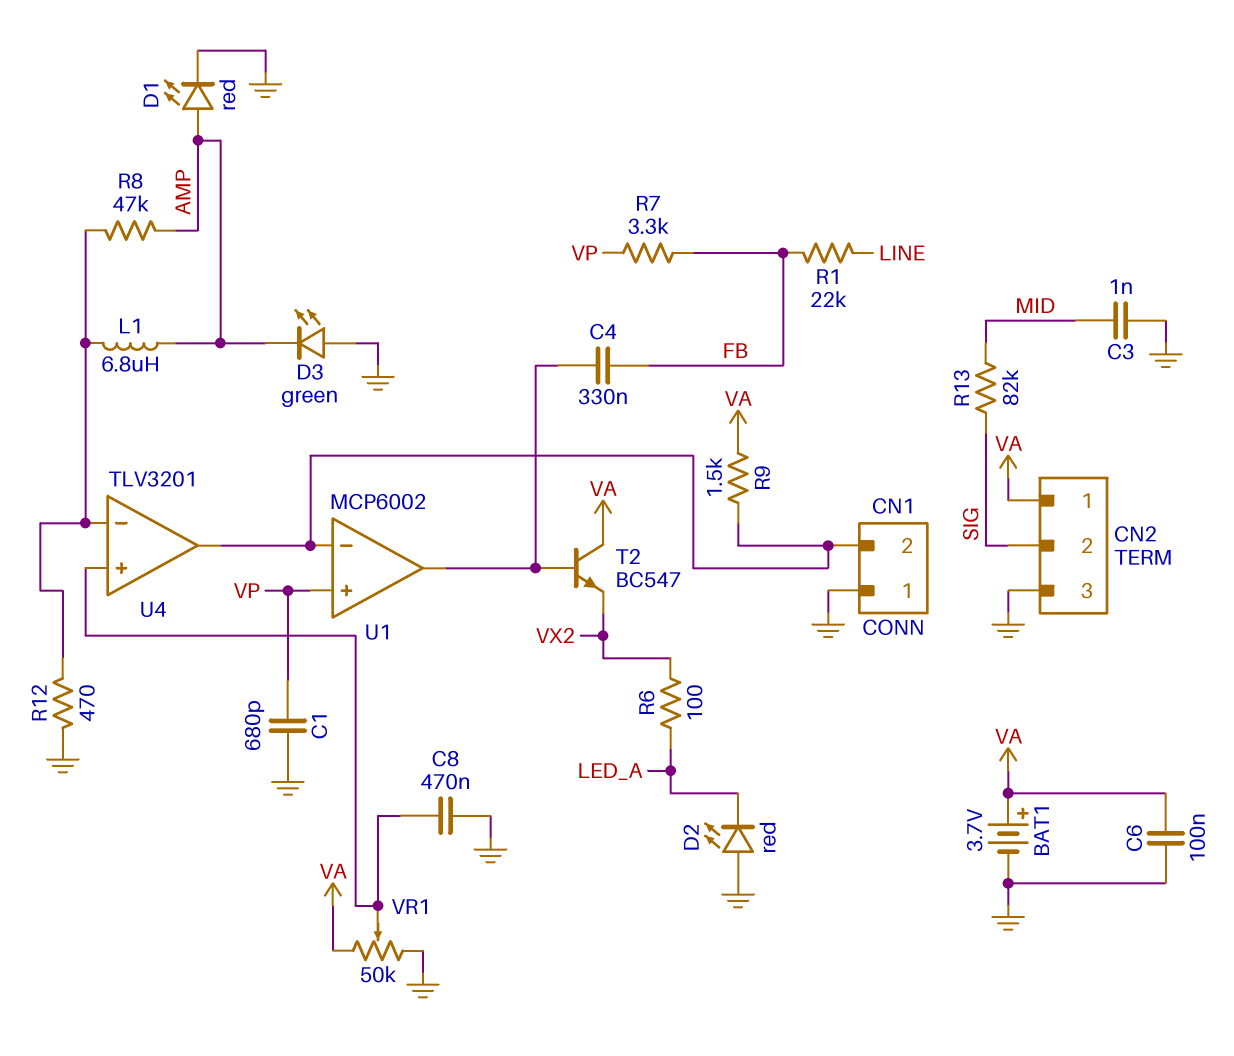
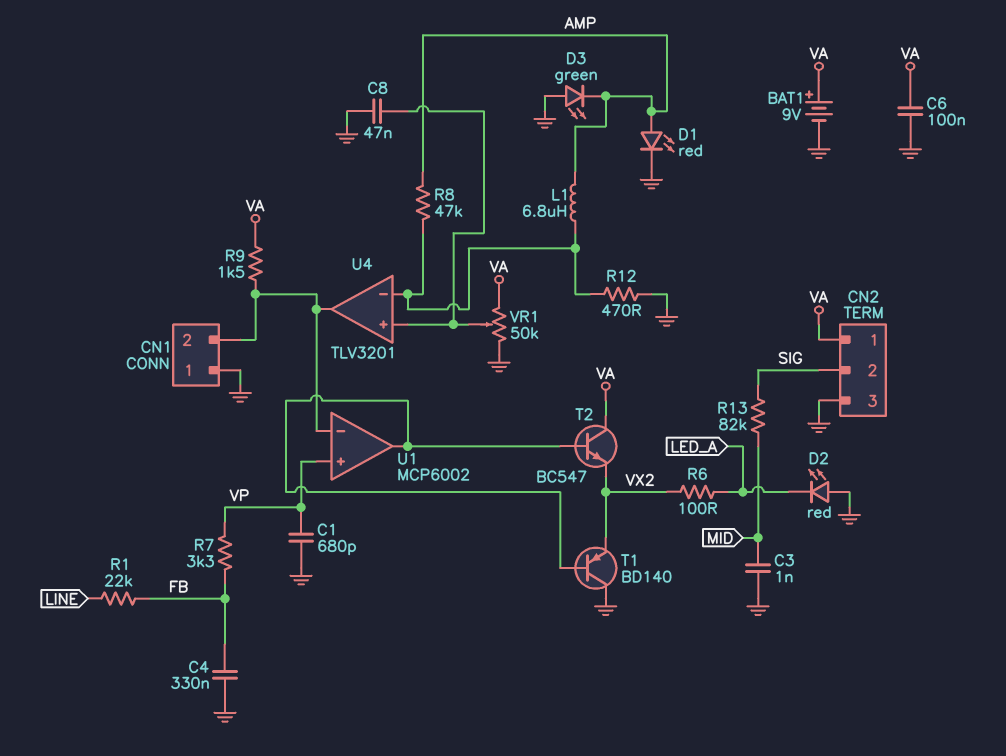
BAT1: 3.7V (plus VA, minus GND) -> 9V (plus VA, minus GND)
C4: 330nF (FB, U1/out) -> 330nF (FB, GND)
C8: 470nF (GND, U4/in+) -> 47nF (GND, U4/in+)
T1: none -> PNP BD140 (B U1/out, C GND, E VX2)

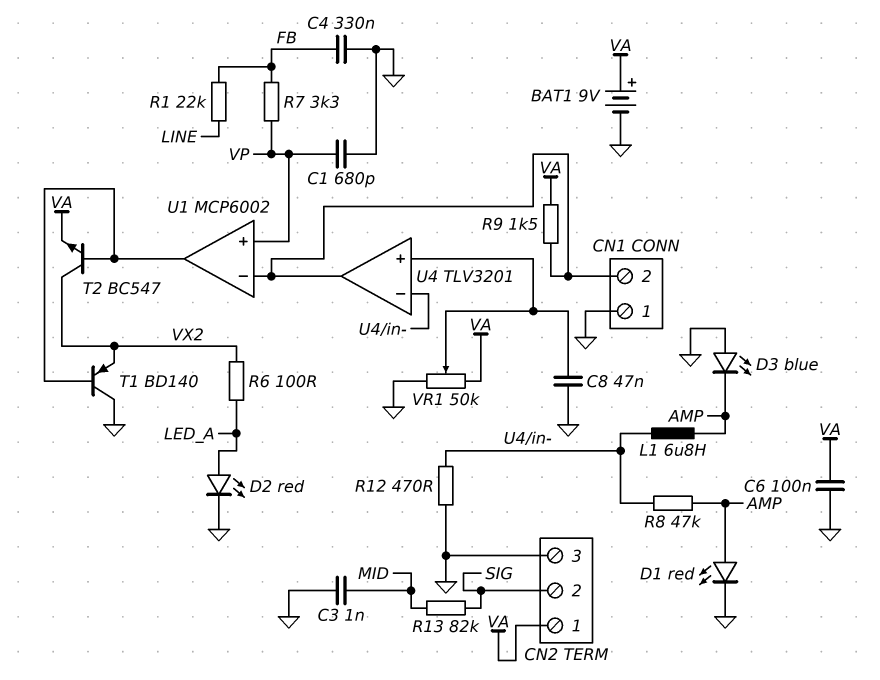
D2: LED red (A GND, K LED_A) -> LED red (A LED_A, K GND)
D3: LED green (A GND, K AMP) -> LED blue (A GND, K AMP)
T2: NPN BC547 (B U1/out, C VA, E VX2) -> NPN BC547 (B U1/out, C VX2, E VA)

